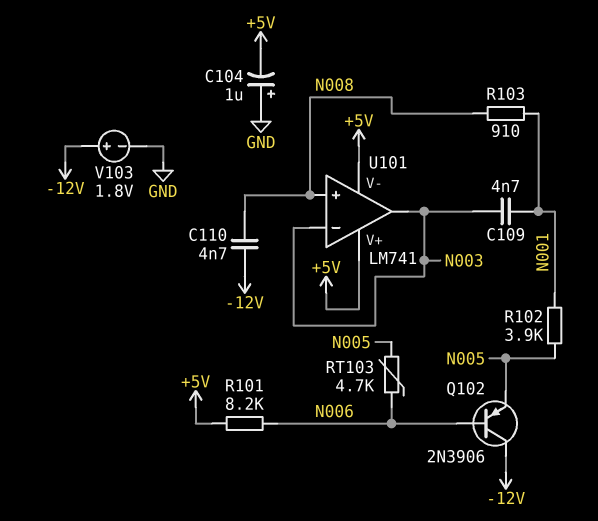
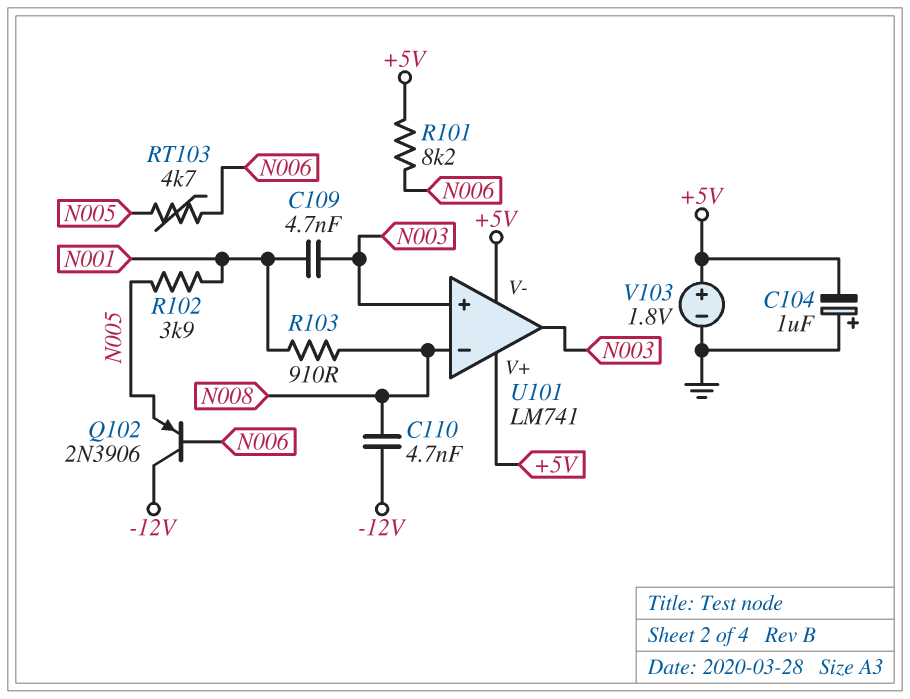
U101 pin in+: N008 -> N003
U101 pin in-: N003 -> N008
V103: 1.8V (plus -12V, minus GND) -> 1.8V (plus +5V, minus GND)

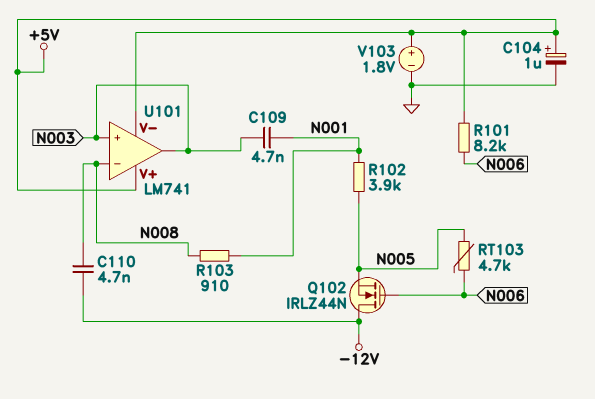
C104: 1uF (plus GND, minus +5V) -> 1uF (plus +5V, minus GND)
Q102: PNP 2N3906 (B N006, C -12V, E N005) -> NMOS IRLZ44N (G N006, D -12V, S N005)

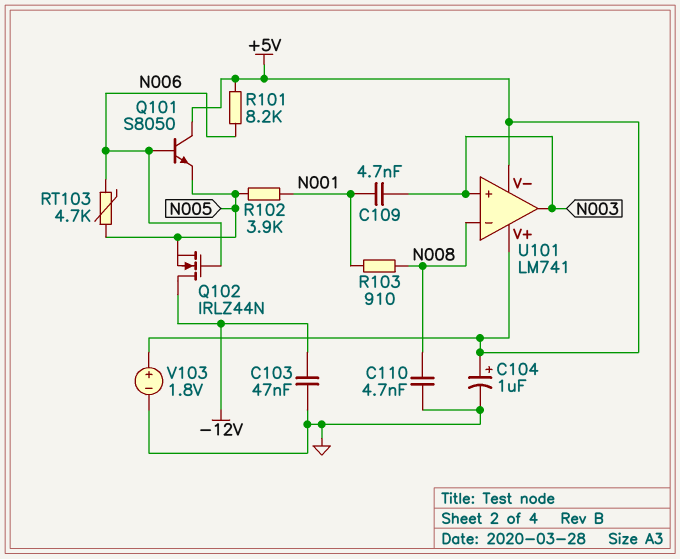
C103: none -> 47nF (-12V, GND)
C110: 4.7nF (-12V, N008) -> 4.7nF (GND, N008)
Q101: none -> NPN S8050 (B N006, C +5V, E N005)

